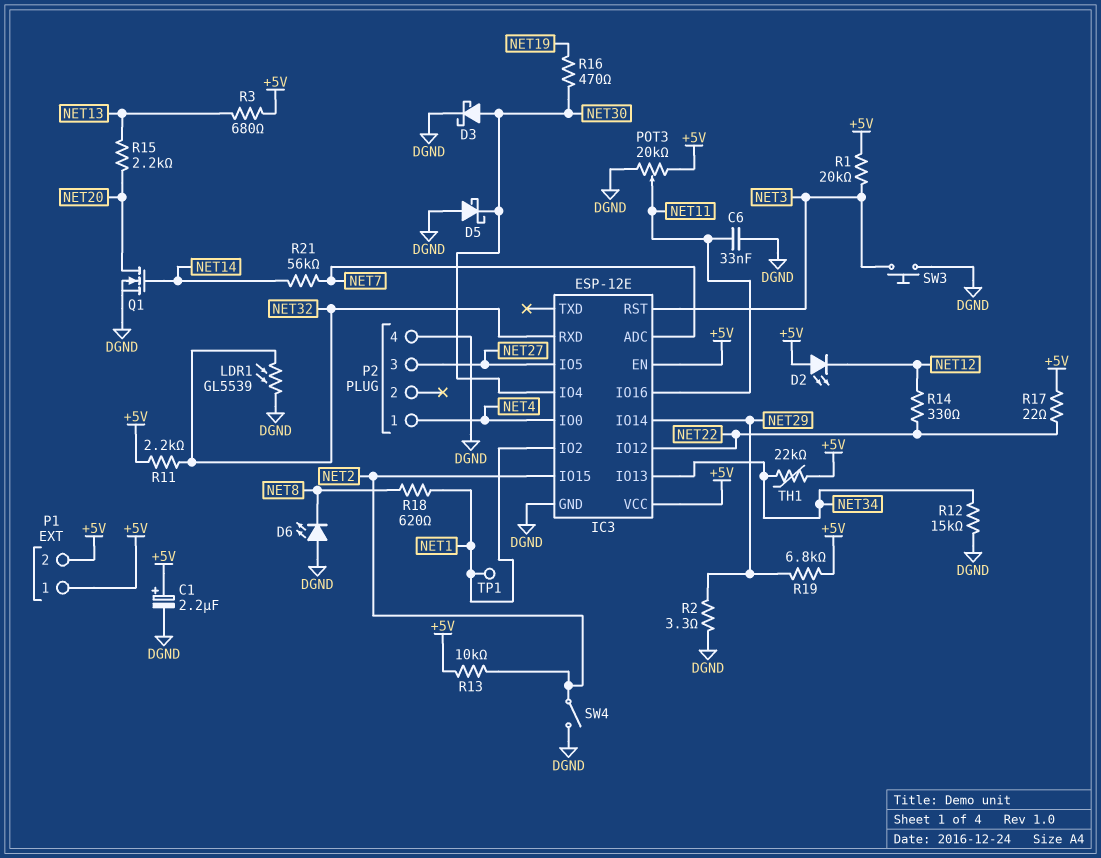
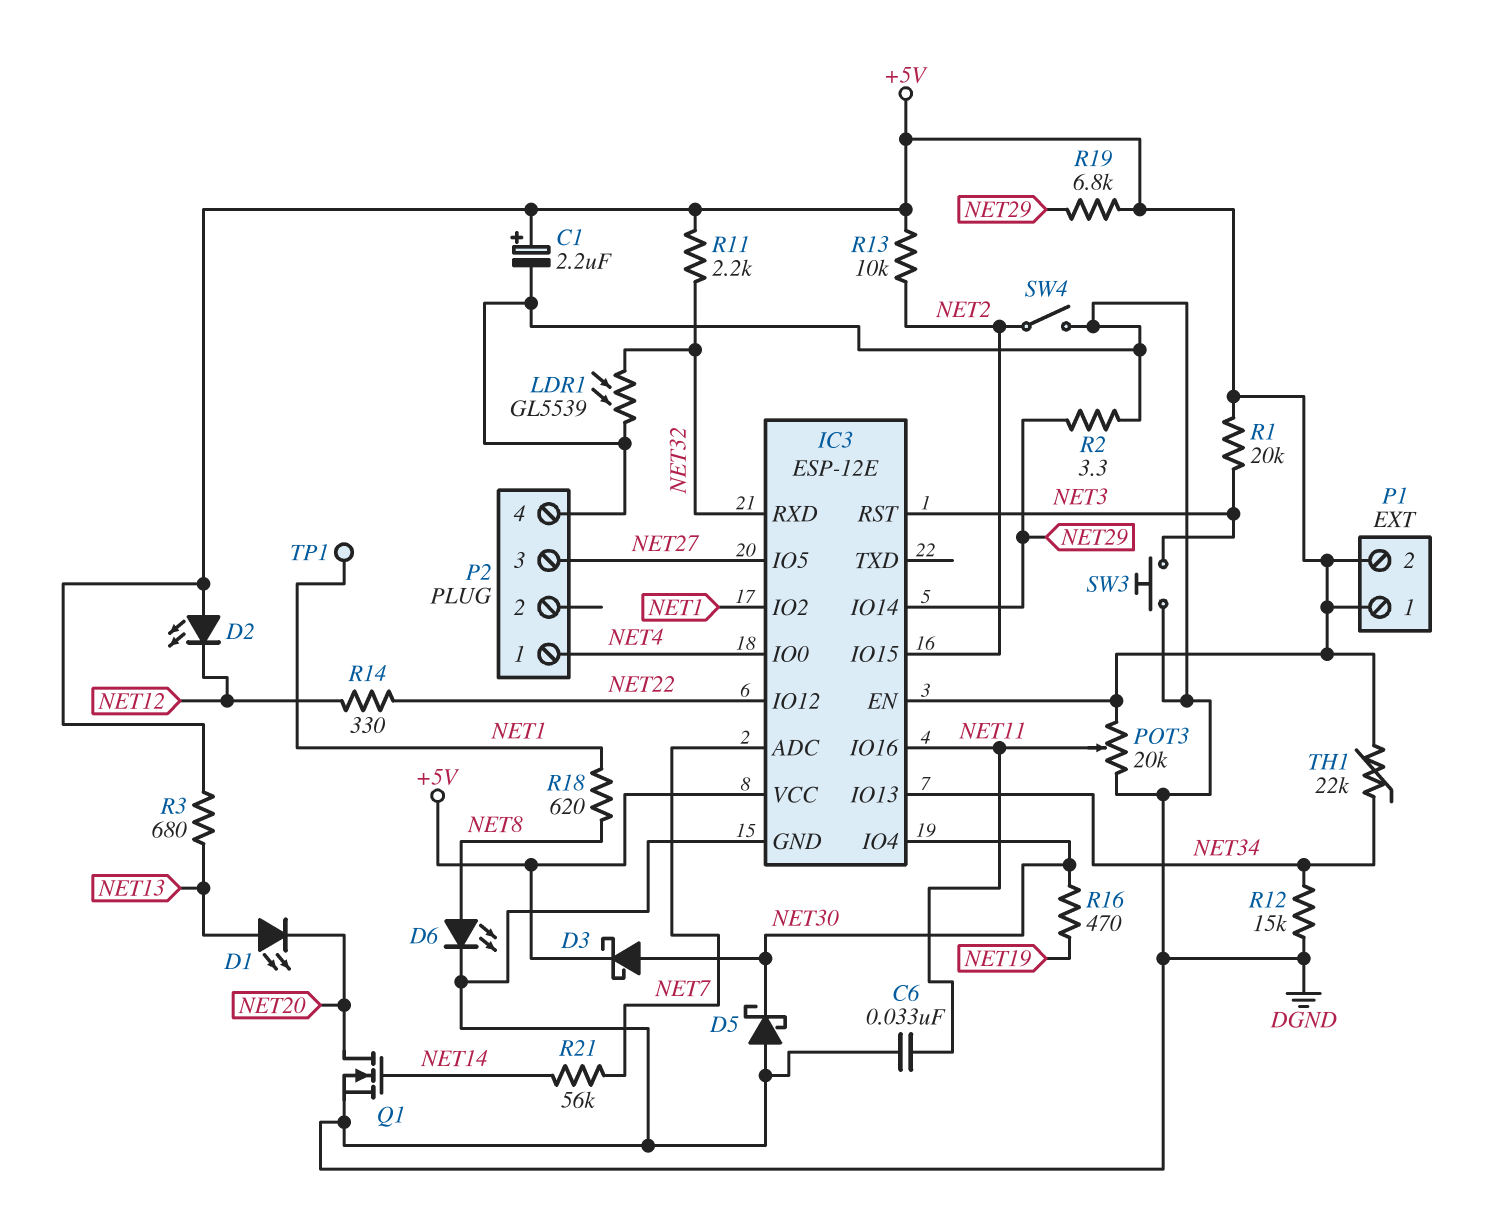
D1: none -> LED (A NET13, K NET20)
D3: schottky (A NET30, K DGND) -> schottky (A NET30, K +5V)
D6: LED (A DGND, K NET8) -> LED (A NET8, K DGND)
R15: 2.2k (NET13, NET20) -> none
R17: 22 (+5V, NET22) -> none

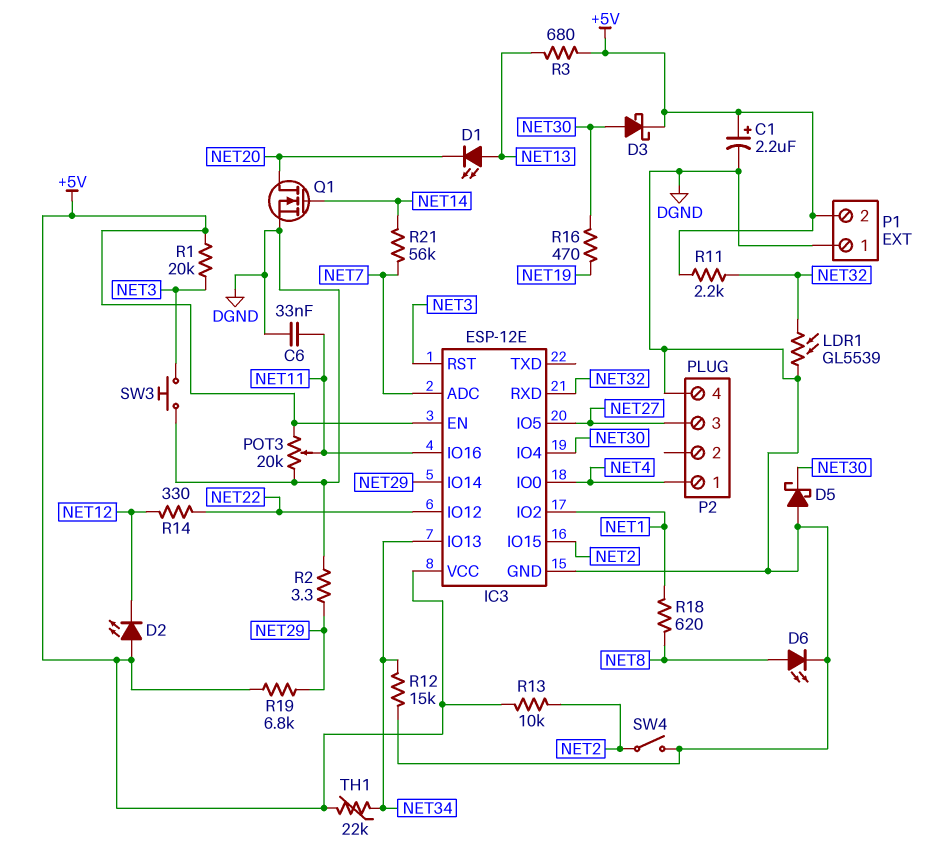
P1 pin 1: +5V -> DGND
TP1: test point (NET1) -> none

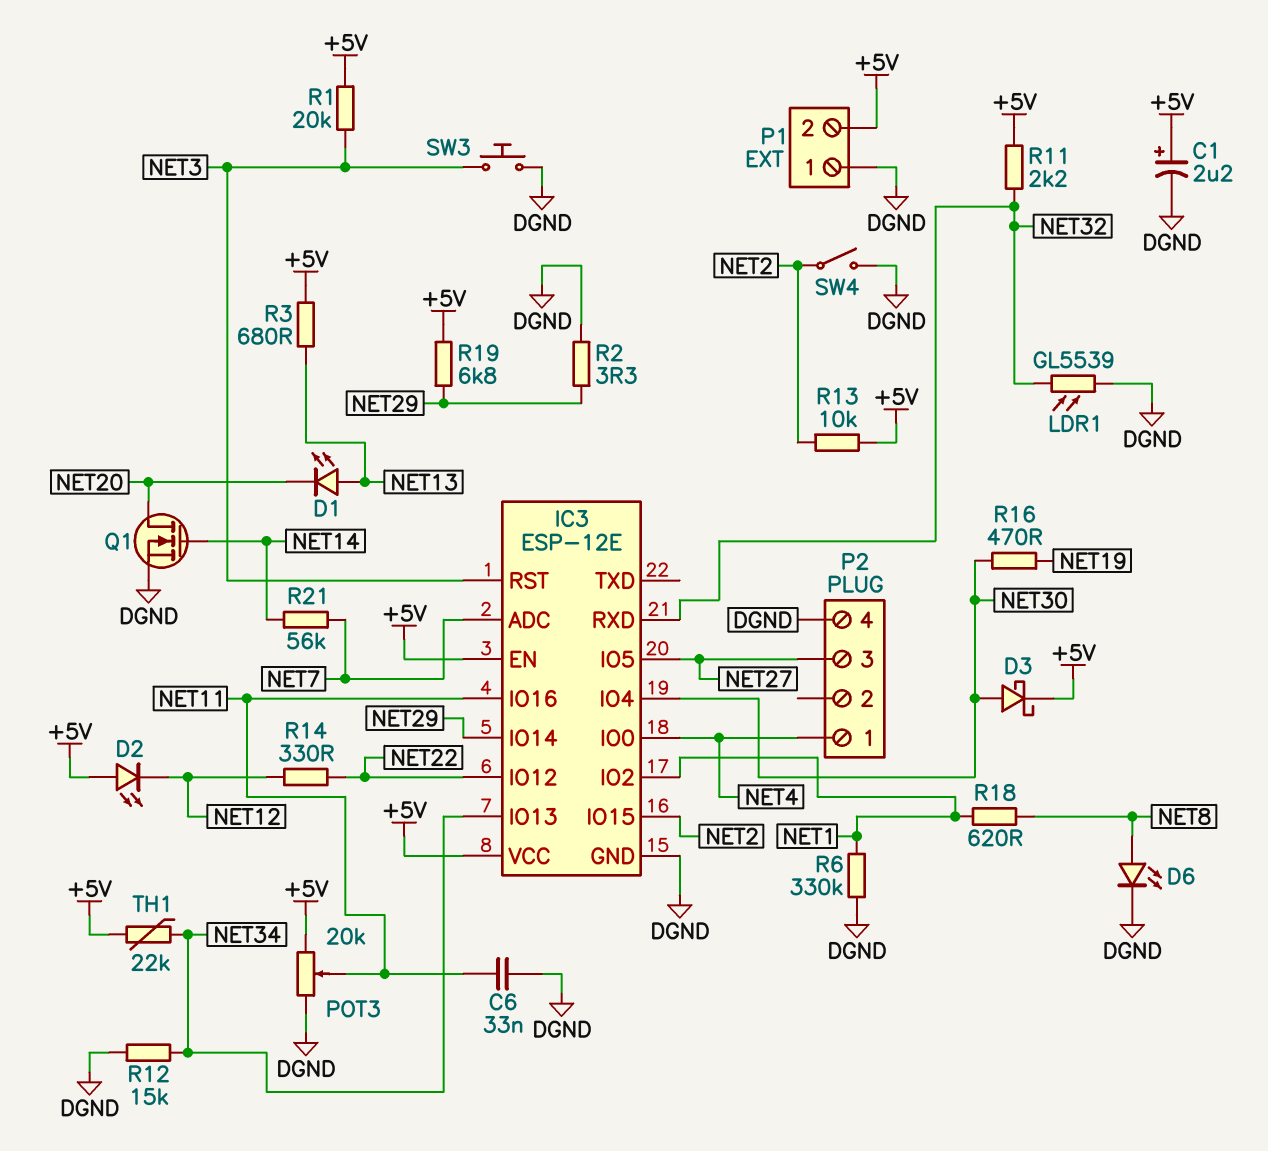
D5: schottky (A DGND, K NET30) -> none
R6: none -> 330k (DGND, NET1)

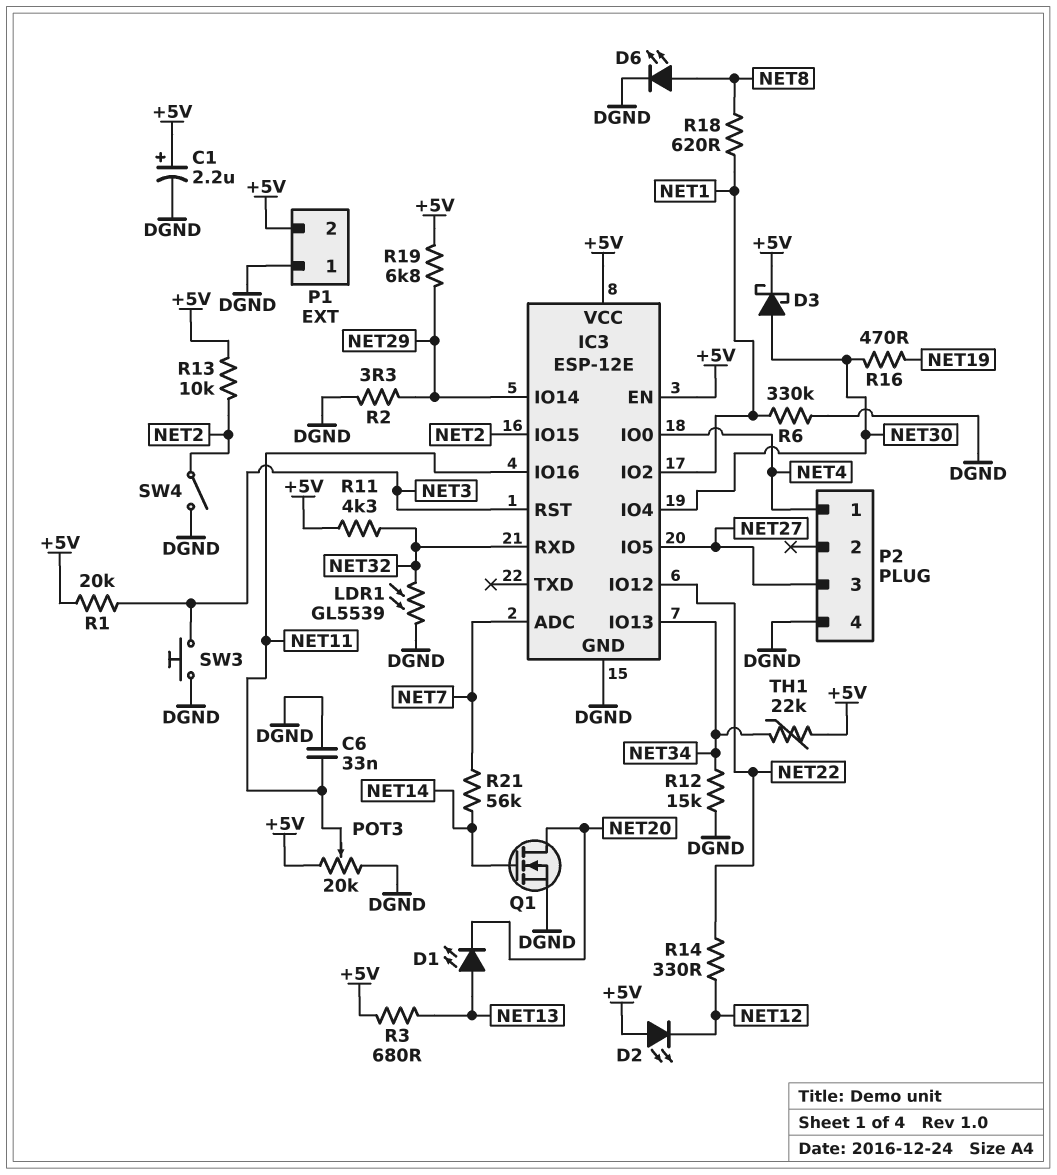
R11: 2.2k (+5V, NET32) -> 4.3k (+5V, NET32)

